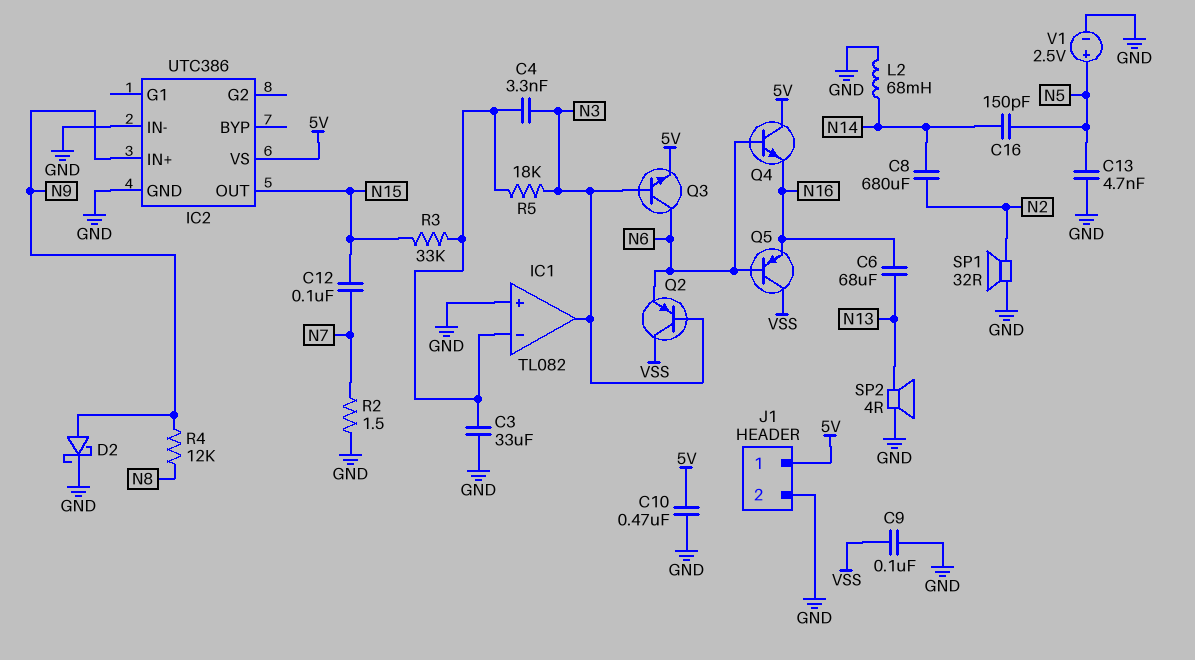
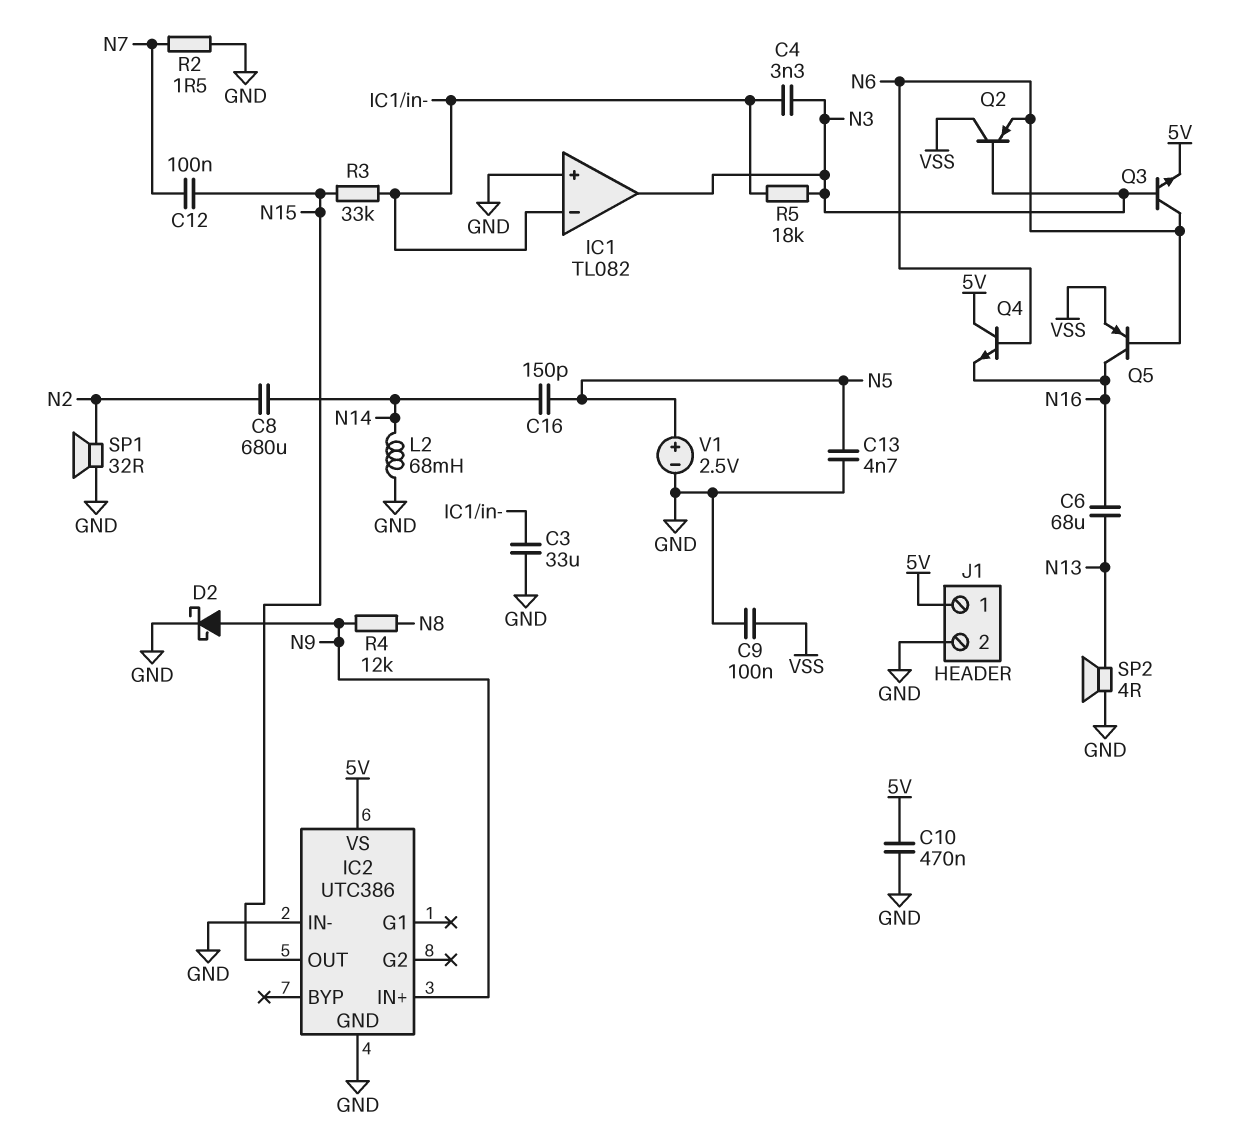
Q5: PNP (B N6, C VSS, E N16) -> PNP (B N6, C N16, E VSS)

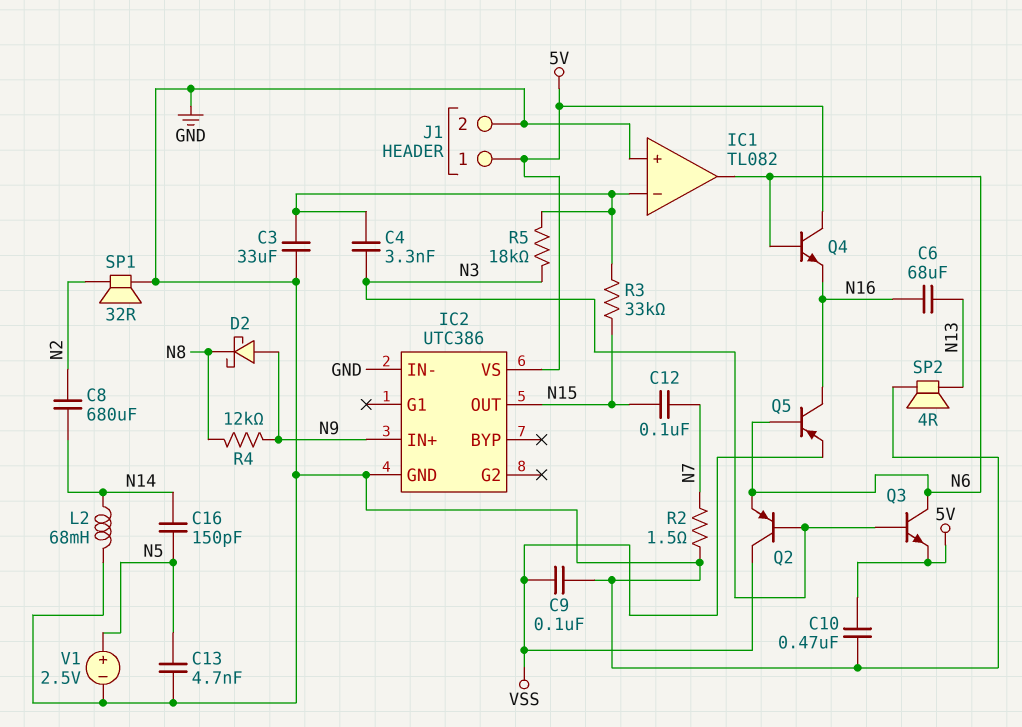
D2: schottky (A N9, K GND) -> schottky (A N9, K N8)
IC1 pin out: N3 -> N6

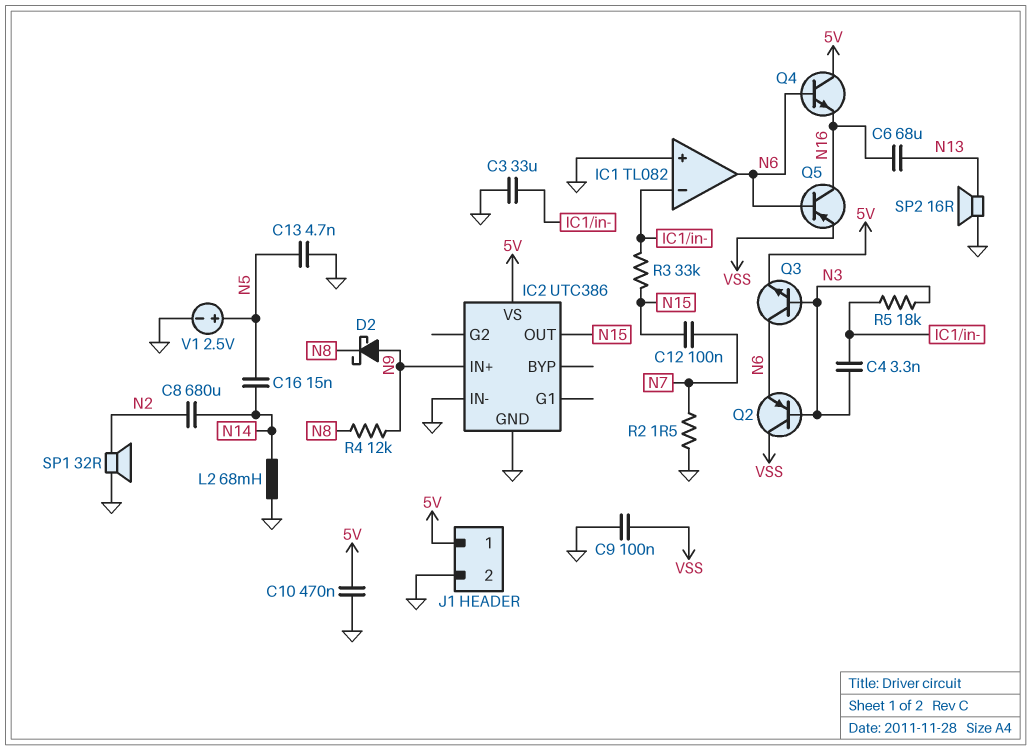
C16: 150pF (N5, N14) -> 15nF (N5, N14)
SP2: speaker 4R (GND, N13) -> speaker 16R (GND, N13)

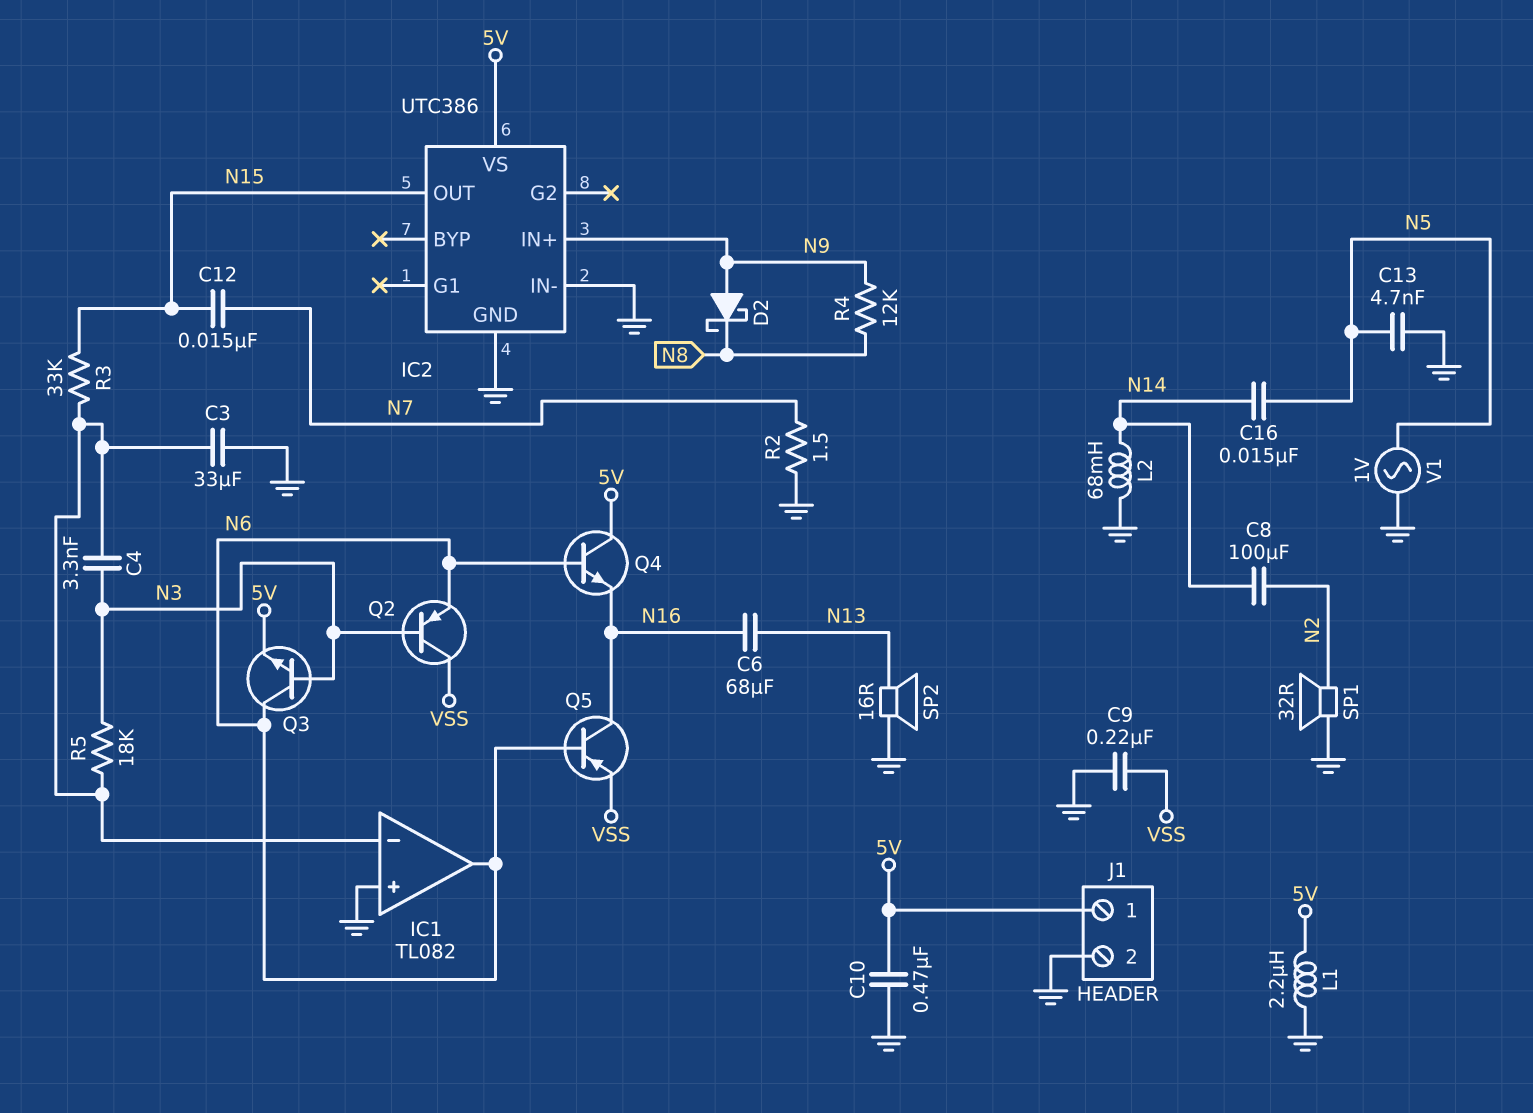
C8: 680uF (N2, N14) -> 100uF (N2, N14)
C9: 100nF (GND, VSS) -> 220nF (GND, VSS)
C12: 100nF (N7, N15) -> 15nF (N7, N15)
L1: none -> 2.2uH (5V, GND)
V1: 2.5V (plus N5, minus GND) -> AC 1V (GND, N5)

